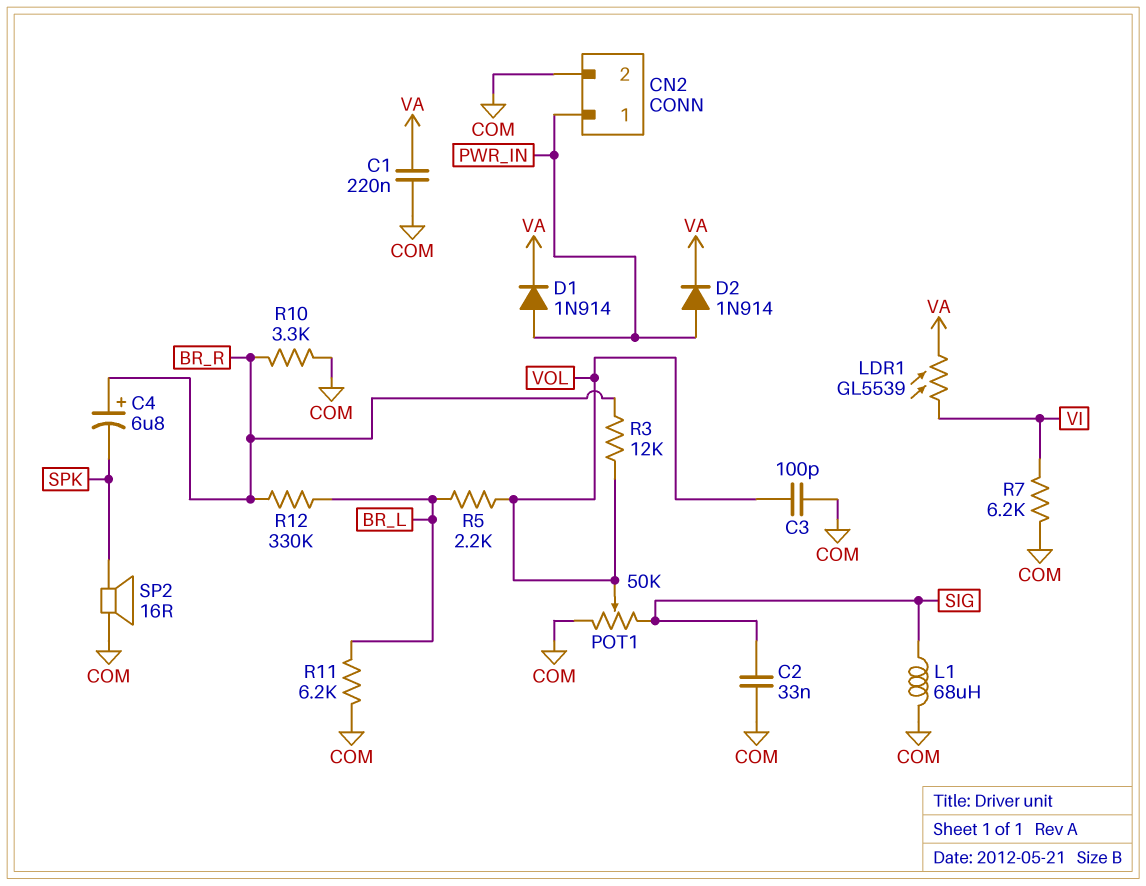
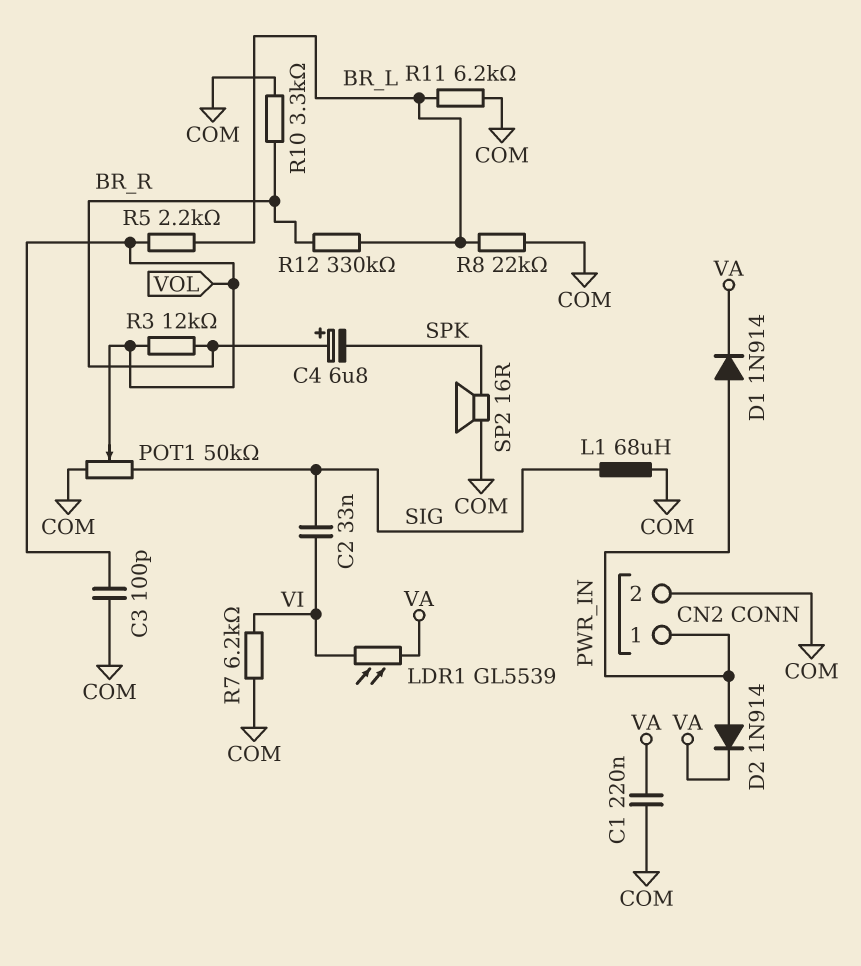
C2: 33nF (COM, SIG) -> 33nF (SIG, VI)
R8: none -> 22k (BR_L, COM)

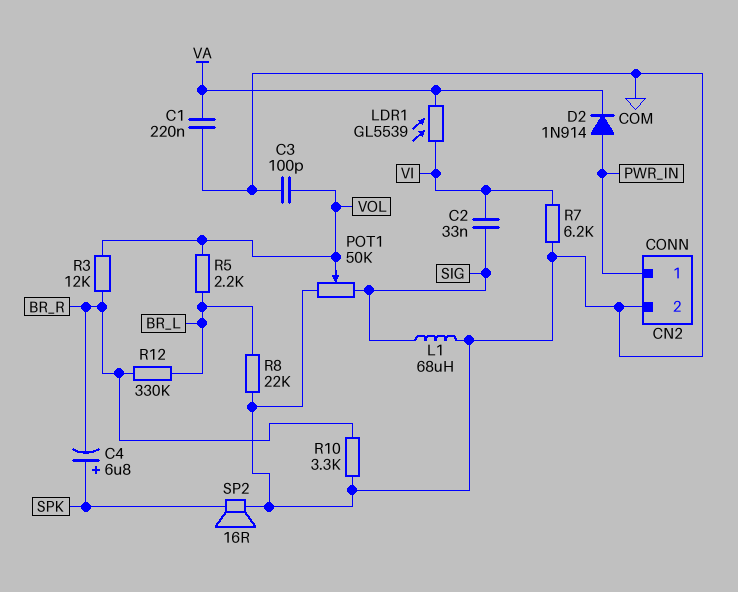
C4: 6.8uF (plus BR_R, minus SPK) -> 6.8uF (plus SPK, minus BR_R)
D1: diode 1N914 (A PWR_IN, K VA) -> none
R11: 6.2k (BR_L, COM) -> none

